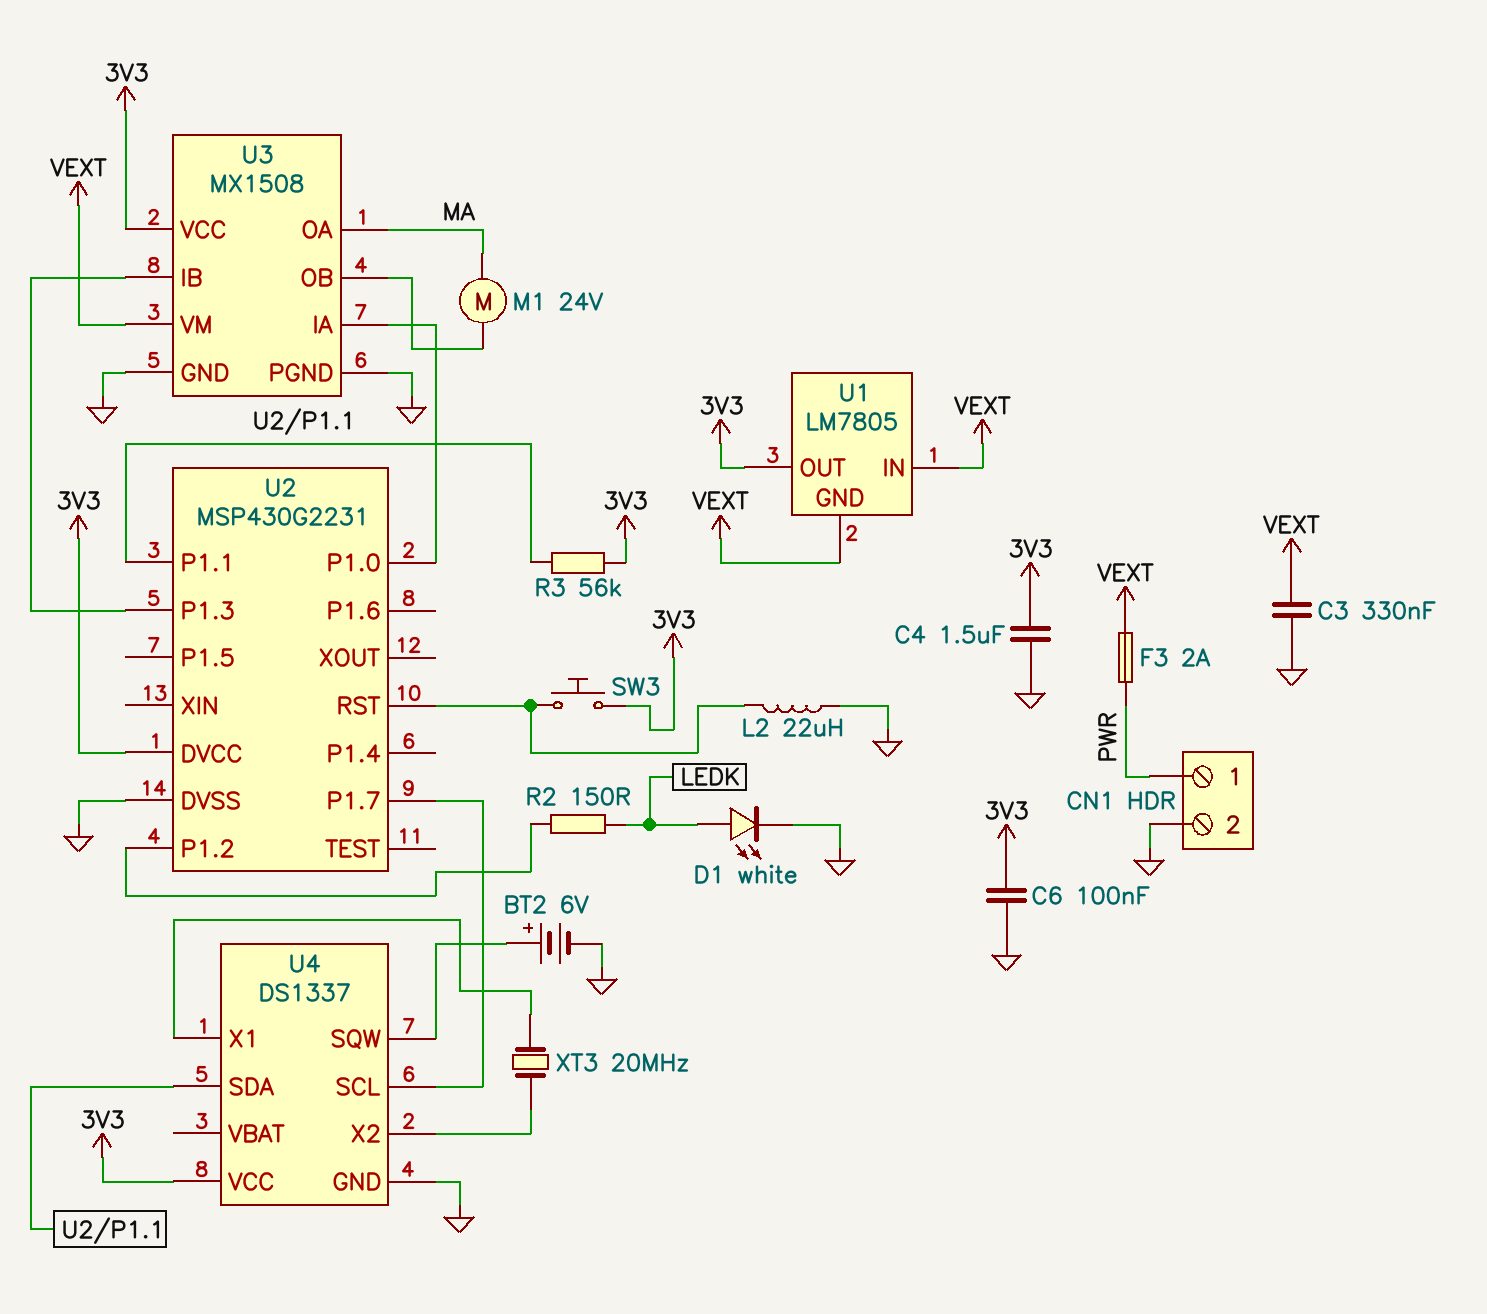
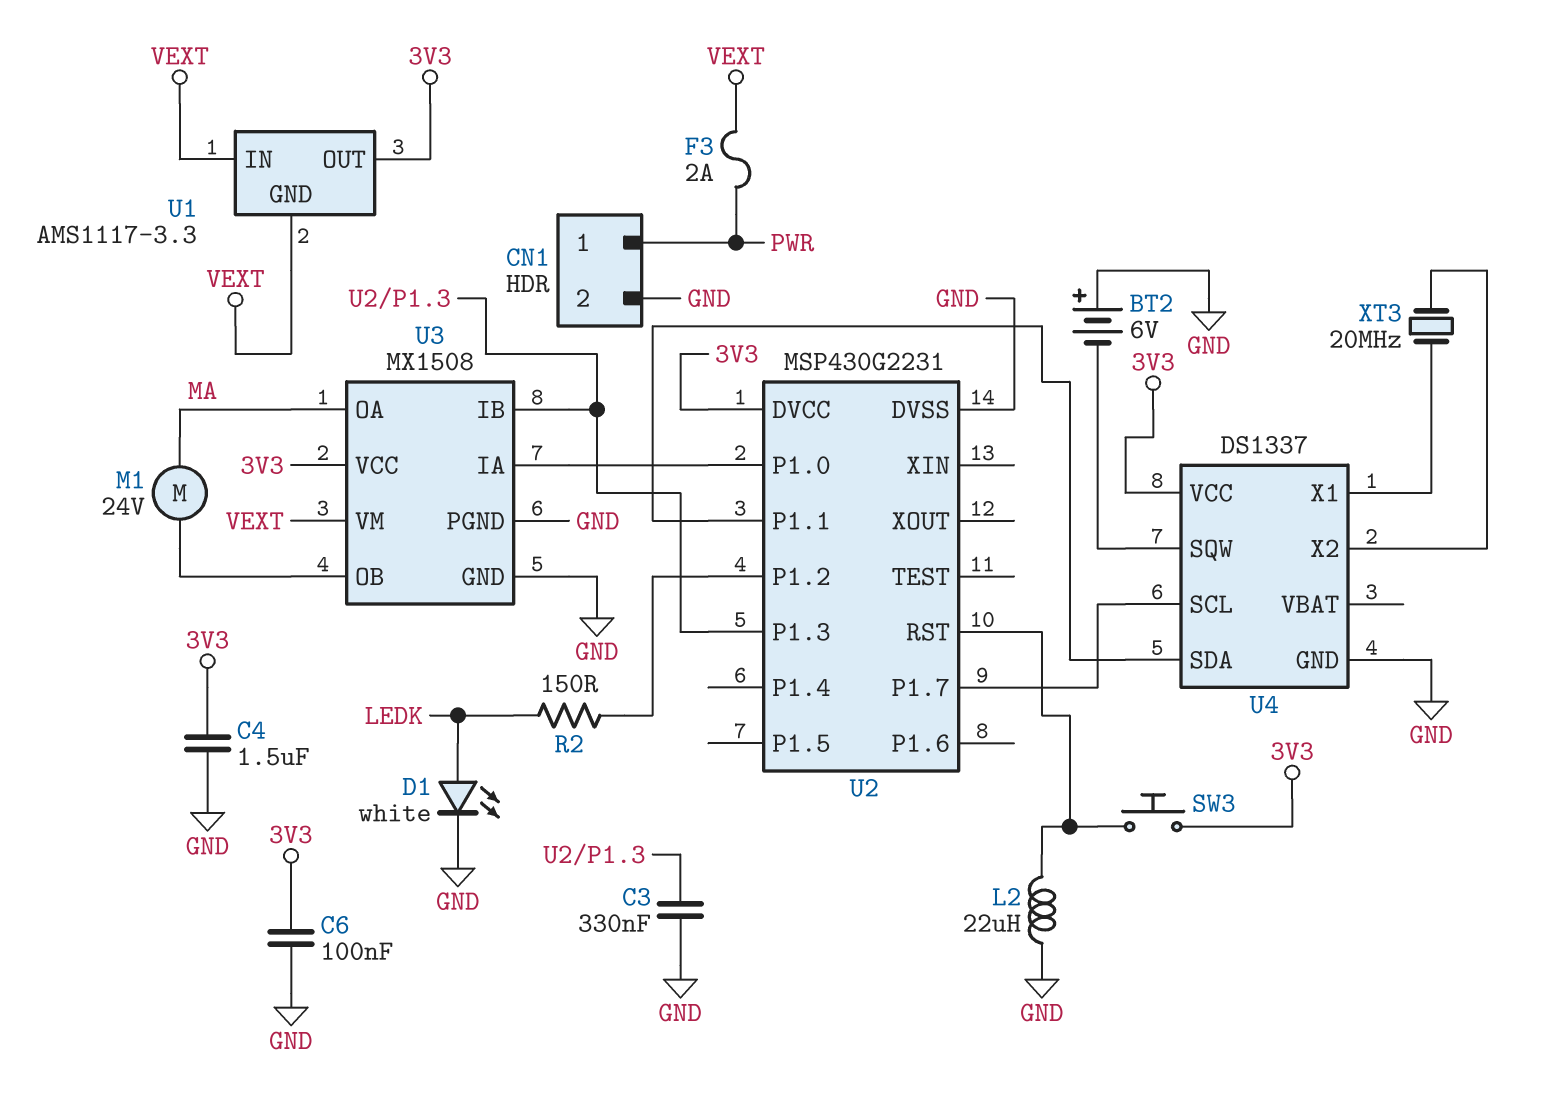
BT2: 6V (plus U4/SQW, minus GND) -> 6V (plus GND, minus U4/SQW)
C3: 330nF (GND, VEXT) -> 330nF (GND, U2/P1.3)
R3: 56k (3V3, U2/P1.1) -> none
U1: LM7805 -> AMS1117-3.3

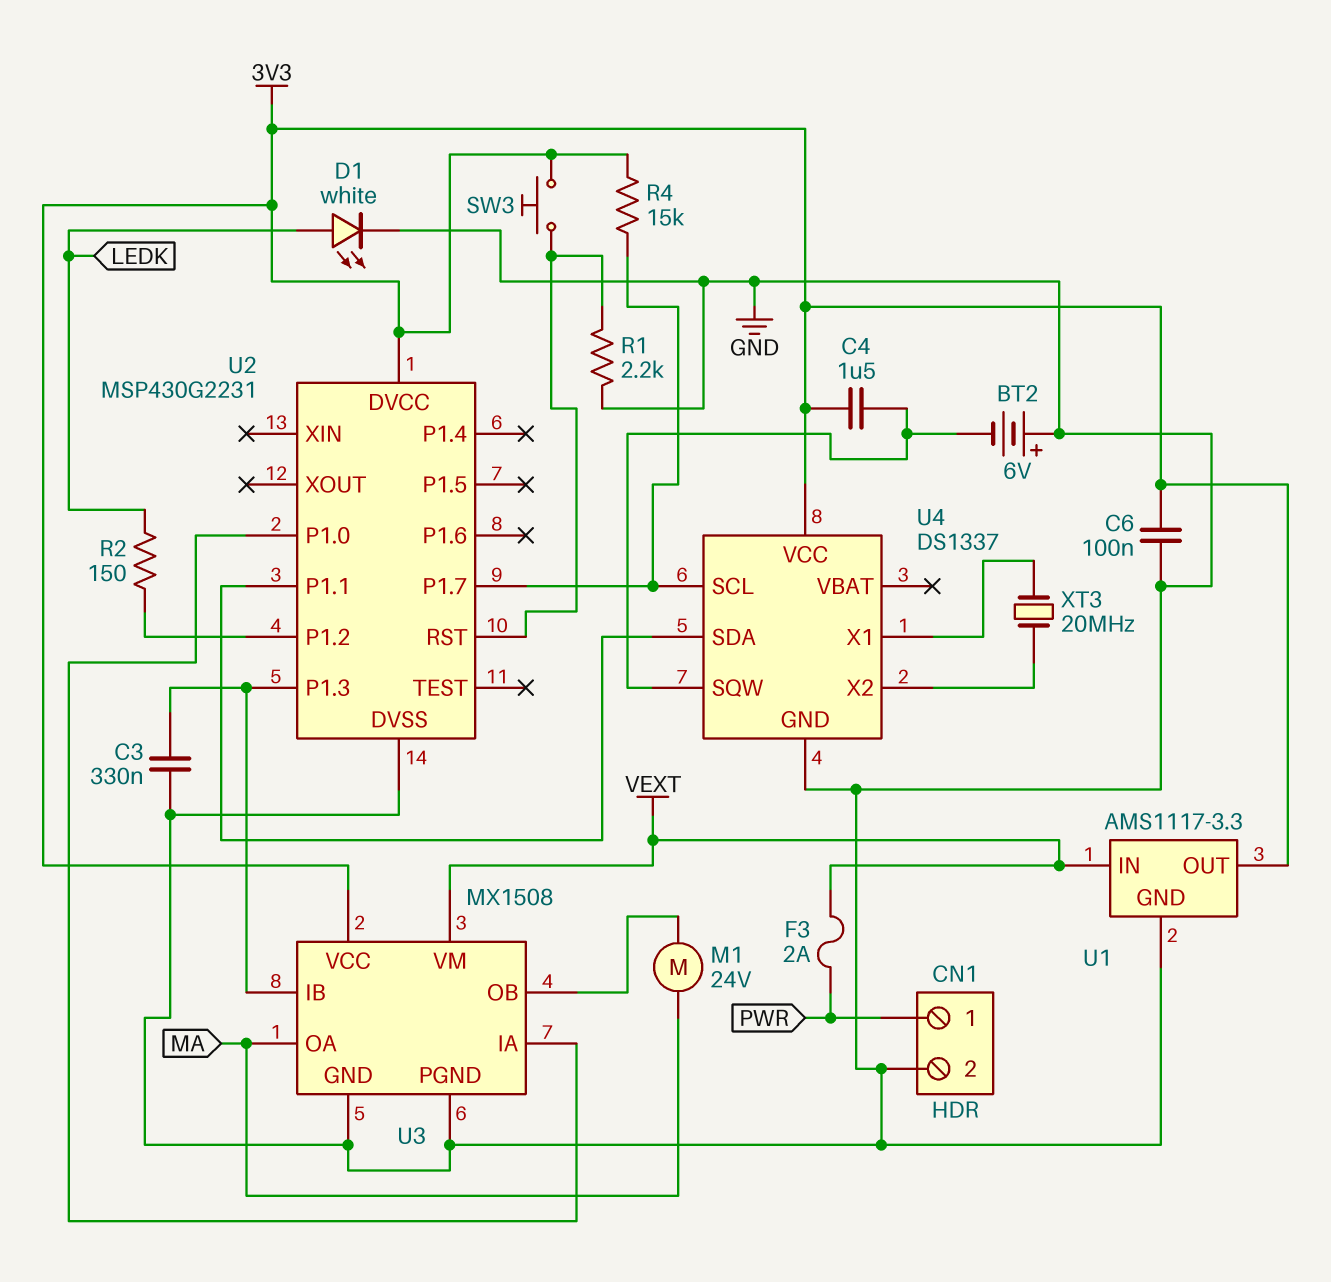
C4: 1.5uF (3V3, GND) -> 1.5uF (3V3, U4/SQW)
L2: 22uH (GND, U2/RST) -> none
R1: none -> 2.2k (GND, U2/RST)
R4: none -> 15k (3V3, U2/P1.7)
U1 pin GND: VEXT -> GND

